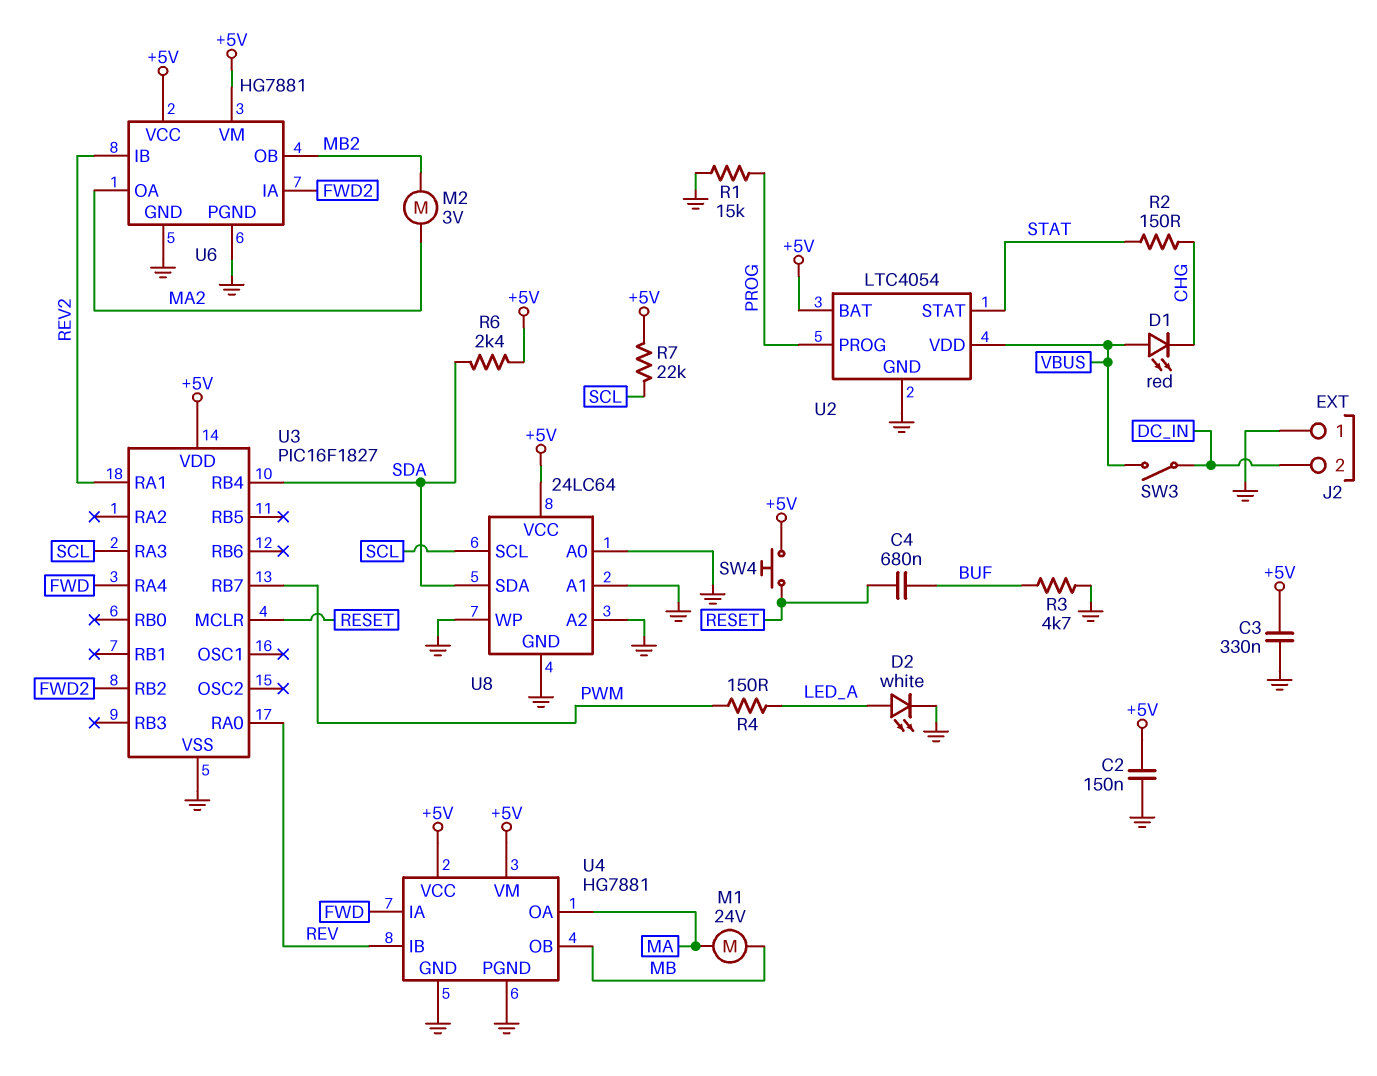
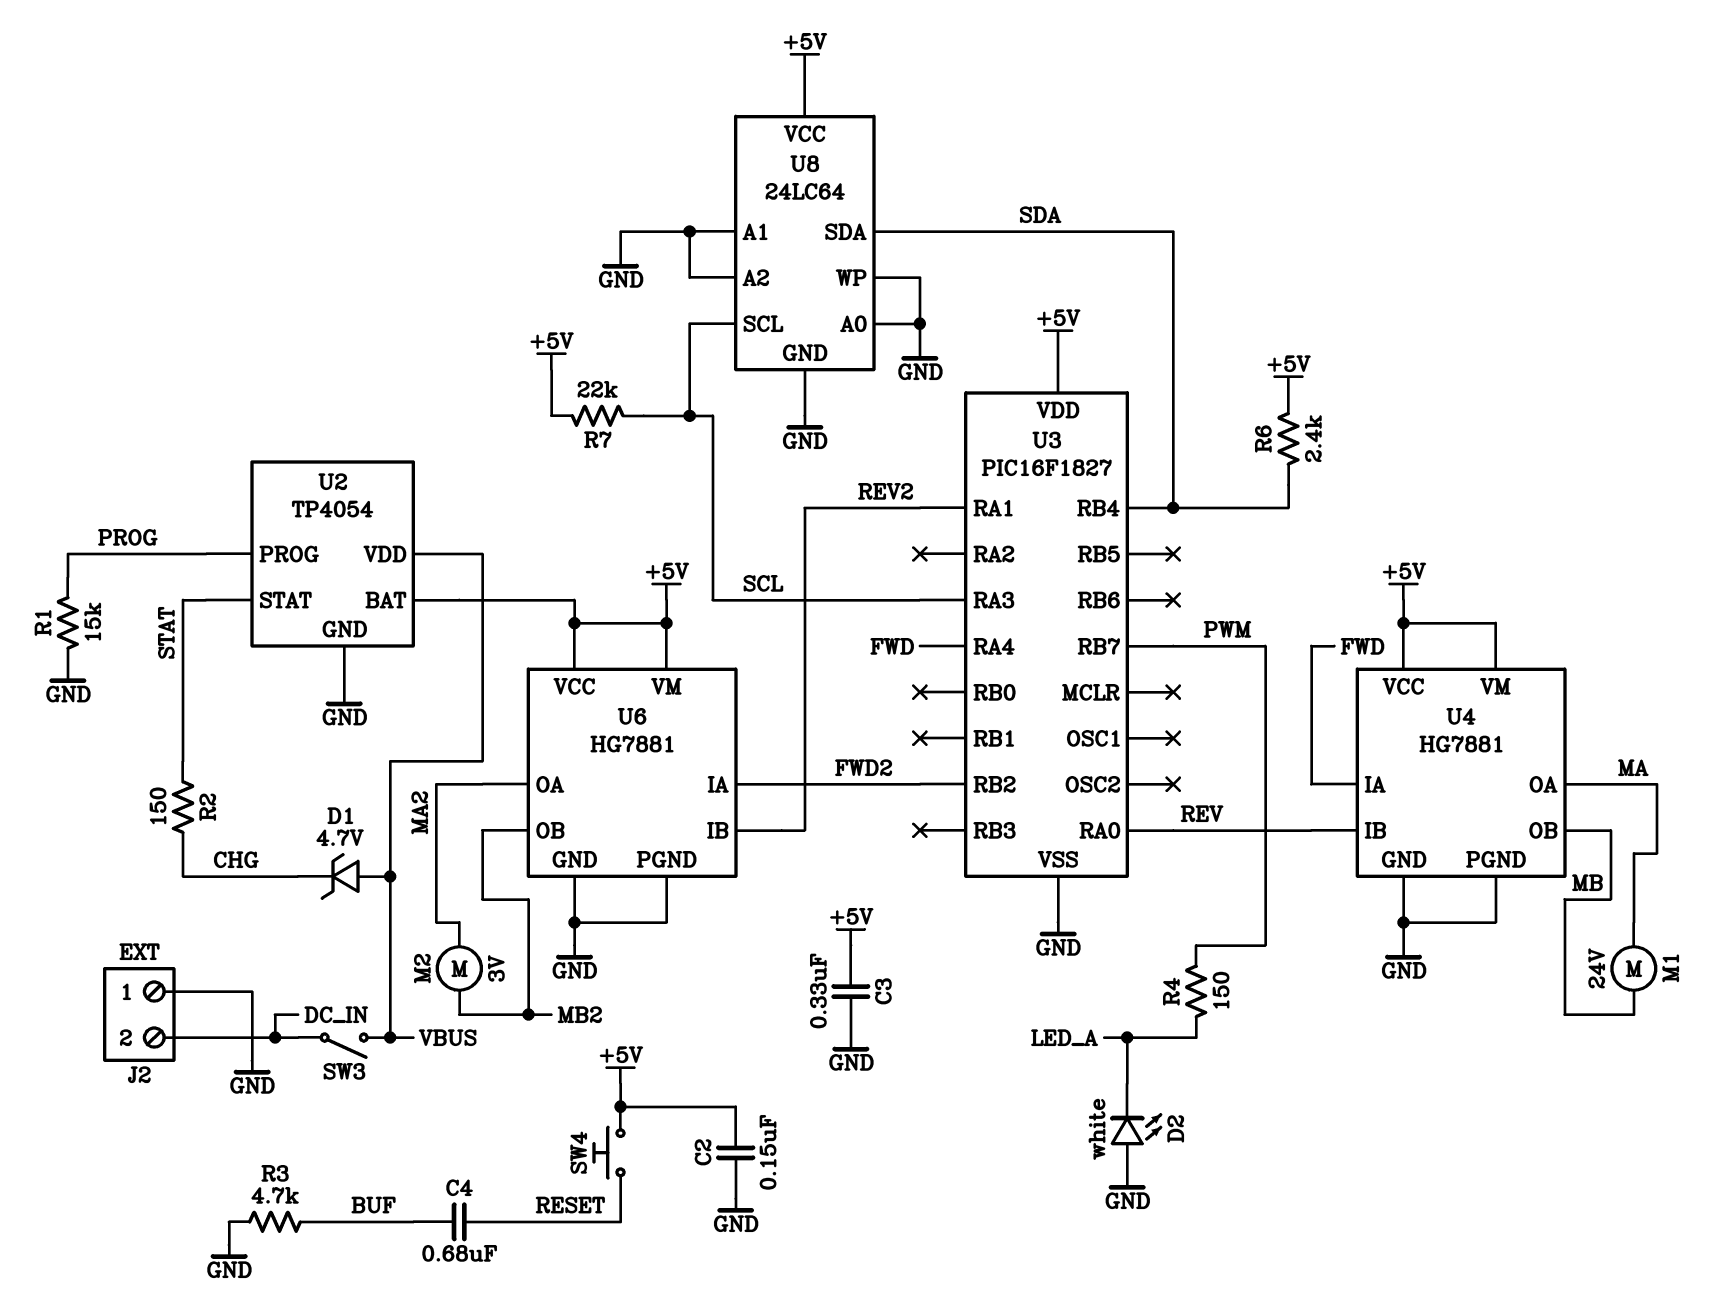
D1: LED red (A VBUS, K CHG) -> zener 4.7V (A VBUS, K CHG)
D2: LED white (A LED_A, K GND) -> LED white (A GND, K LED_A)
U2: LTC4054 -> TP4054
U3 pin MCLR: RESET -> none

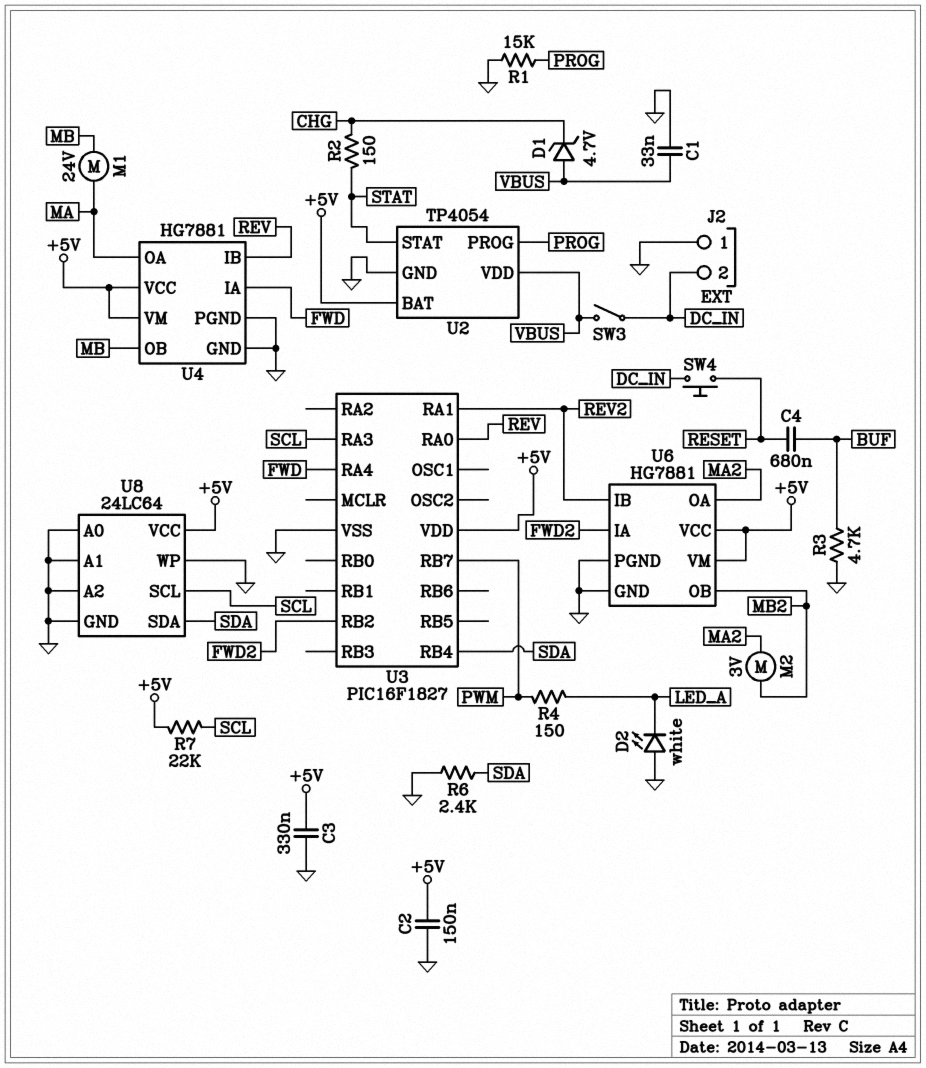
C1: none -> 33nF (GND, VBUS)
R6: 2.4k (+5V, SDA) -> 2.4k (GND, SDA)
SW4: button (+5V, RESET) -> button (DC_IN, RESET)

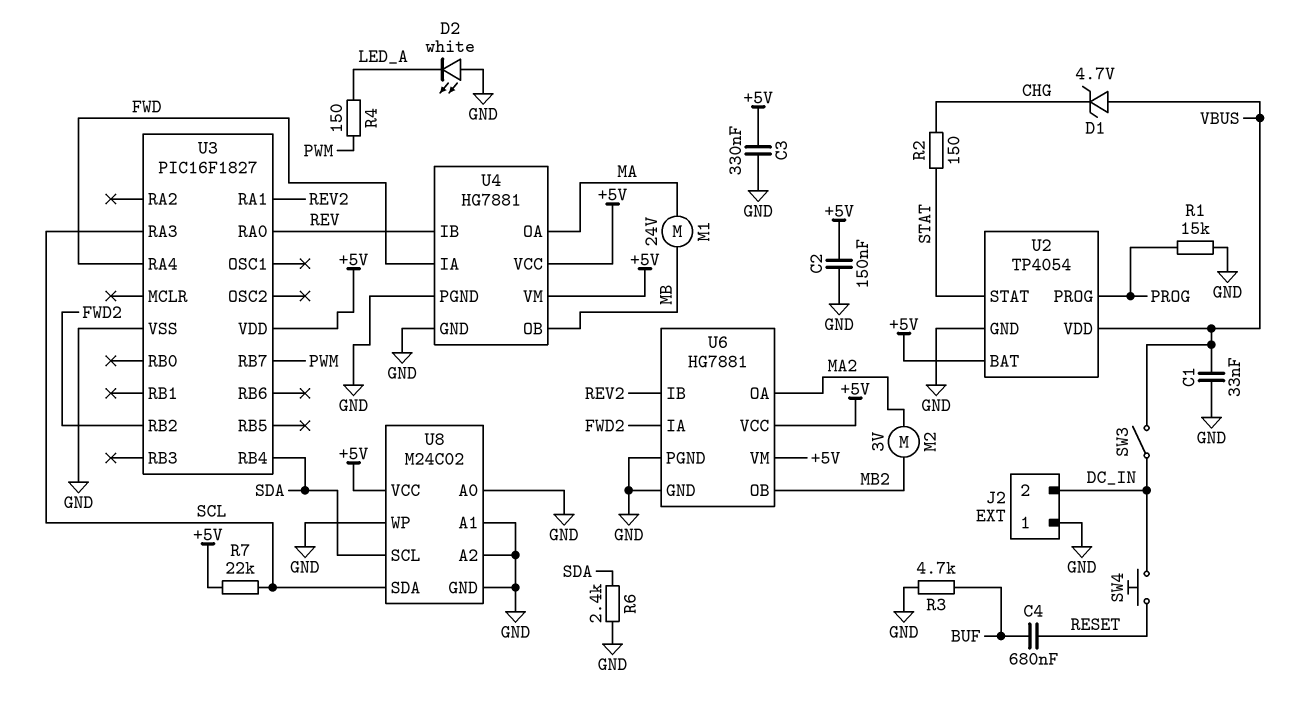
U8: 24LC64 -> M24C02
U8 pin SCL: SCL -> SDA
U8 pin SDA: SDA -> SCL

